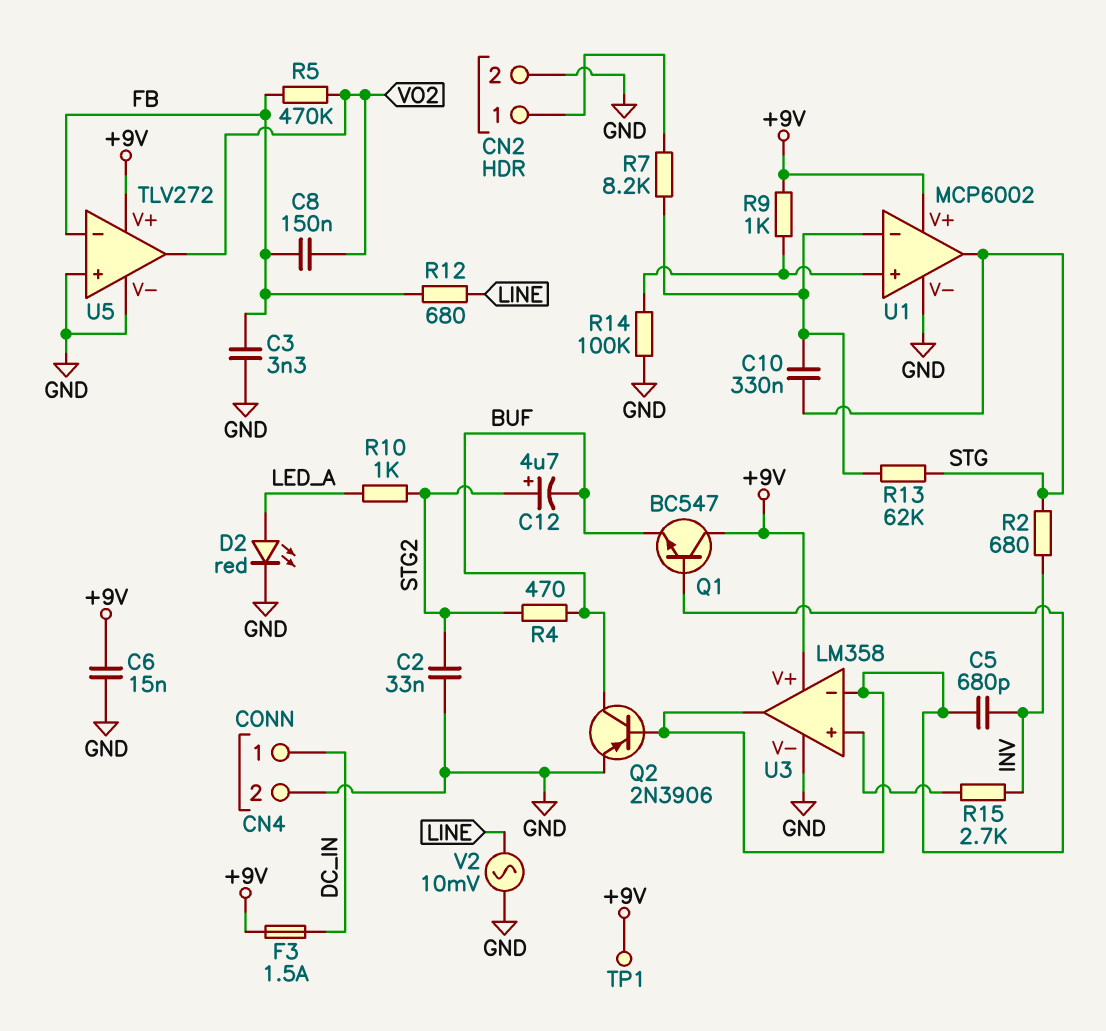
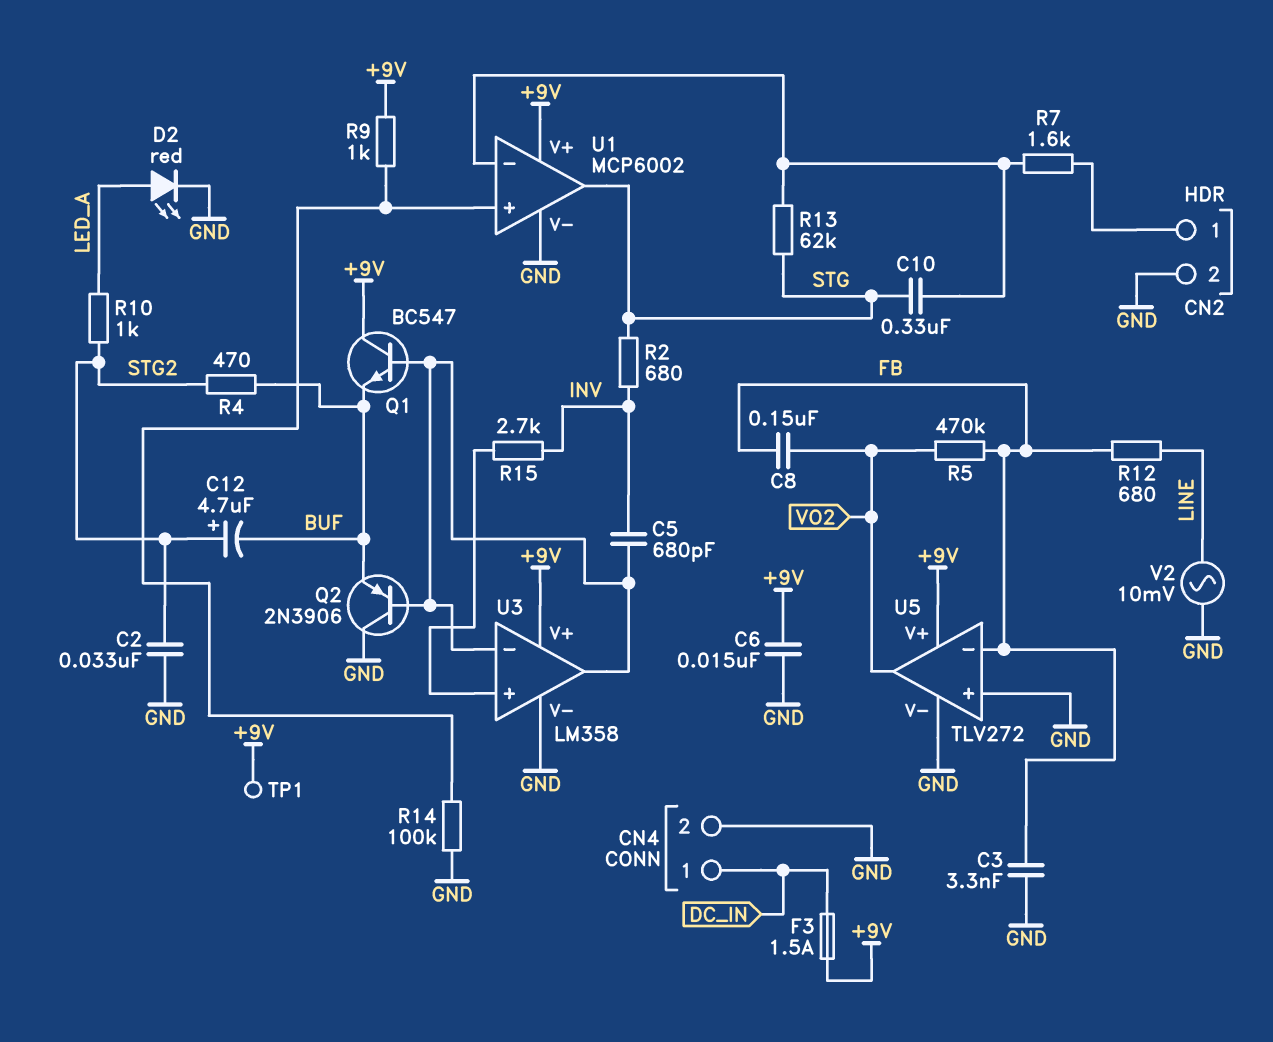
Q2: PNP 2N3906 (B U3/in-, C BUF, E GND) -> PNP 2N3906 (B U3/in-, C GND, E BUF)
R7: 8.2k (CN2/1, U1/in-) -> 1.6k (CN2/1, U1/in-)

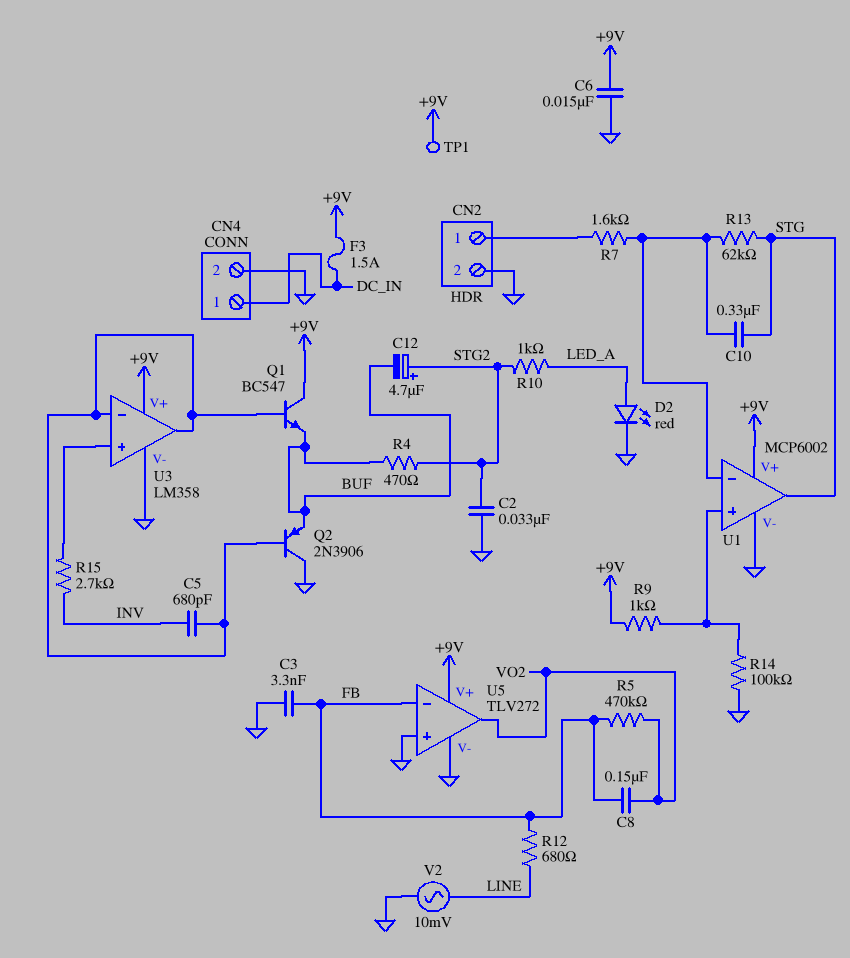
R2: 680 (INV, STG) -> none

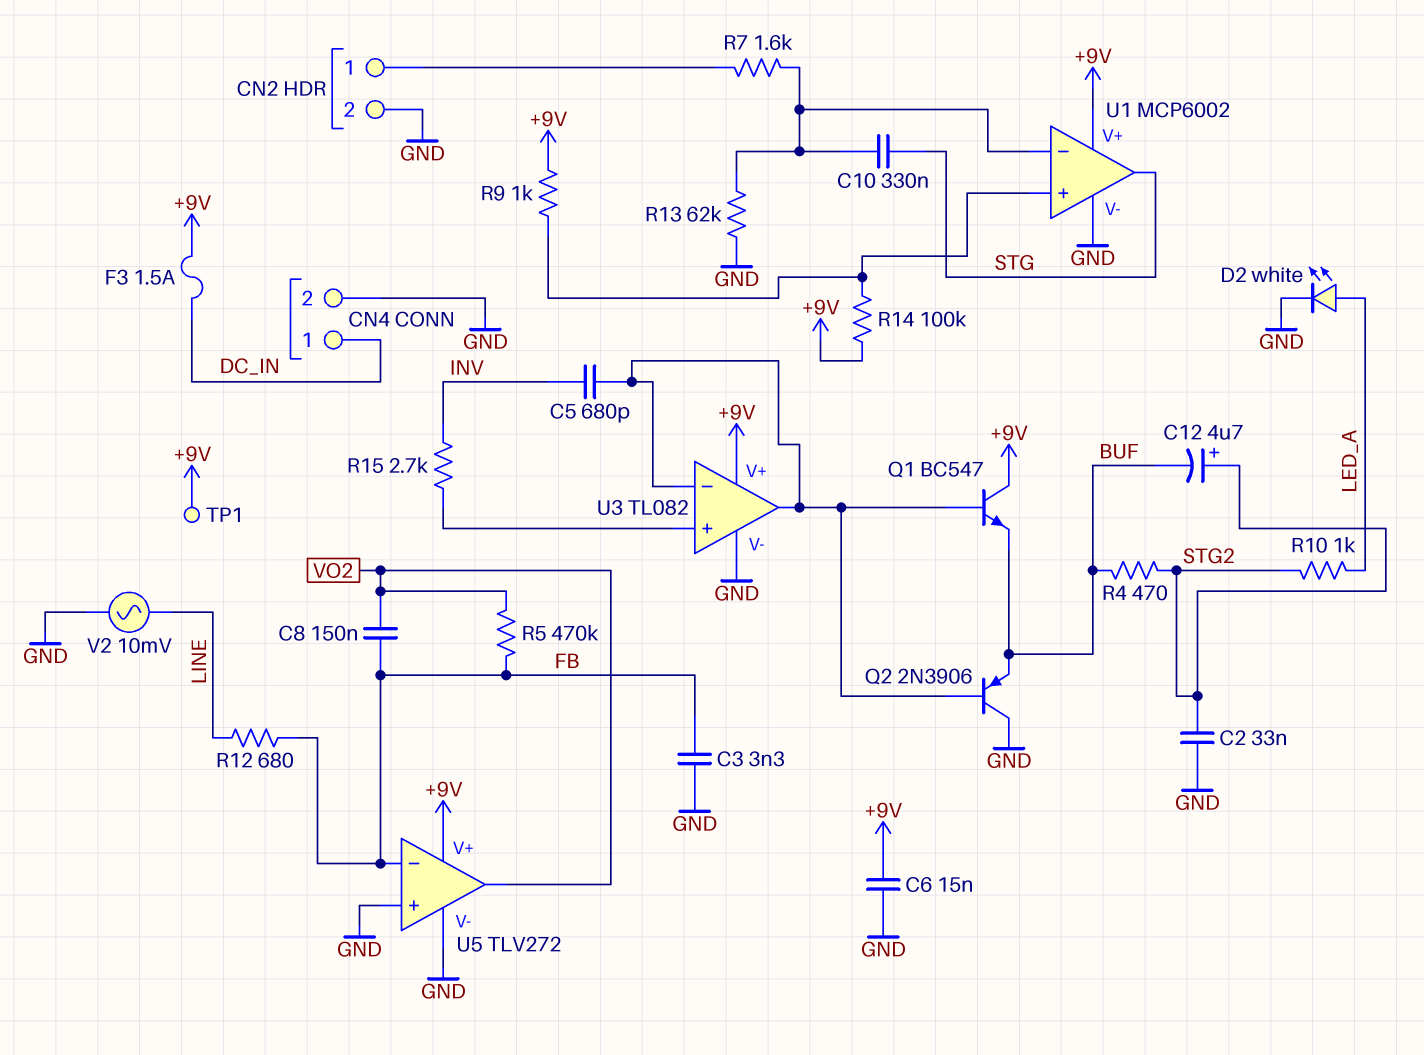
D2: LED red (A LED_A, K GND) -> LED white (A LED_A, K GND)
R13: 62k (STG, U1/in-) -> 62k (GND, U1/in-)
R14: 100k (GND, U1/in+) -> 100k (+9V, U1/in+)
U3: LM358 -> TL082

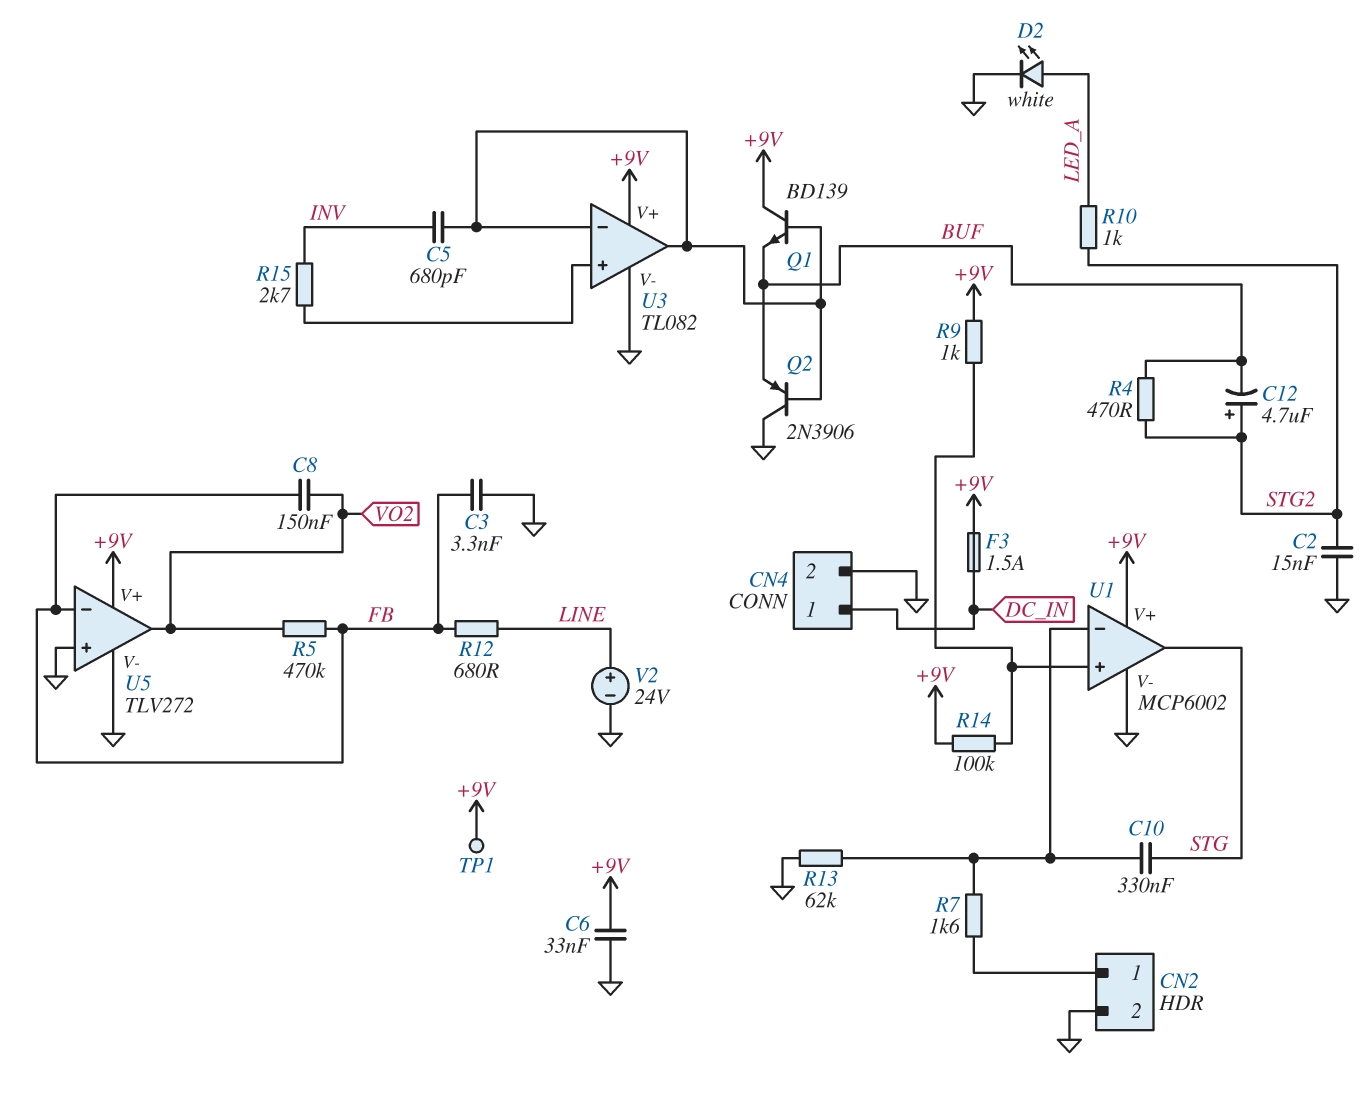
C2: 33nF (GND, STG2) -> 15nF (GND, STG2)
C6: 15nF (+9V, GND) -> 33nF (+9V, GND)
Q1: NPN BC547 (B U3/in-, C +9V, E BUF) -> NPN BD139 (B U3/in-, C +9V, E BUF)
V2: AC 10mV (GND, LINE) -> 24V (plus LINE, minus GND)

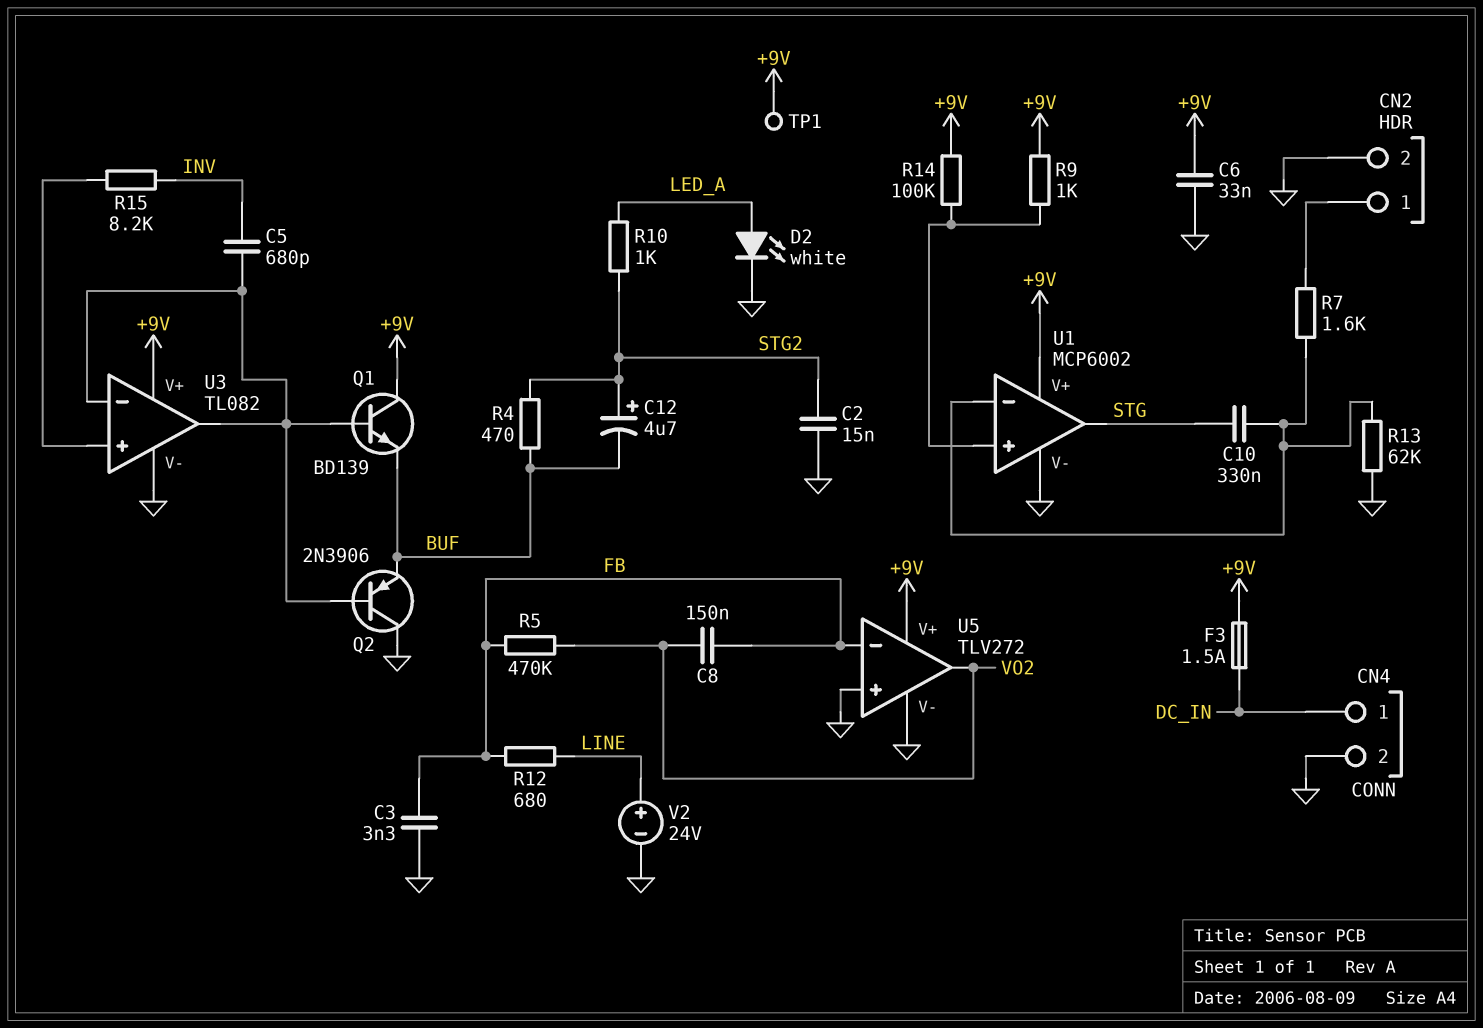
R15: 2.7k (INV, U3/in+) -> 8.2k (INV, U3/in+)

